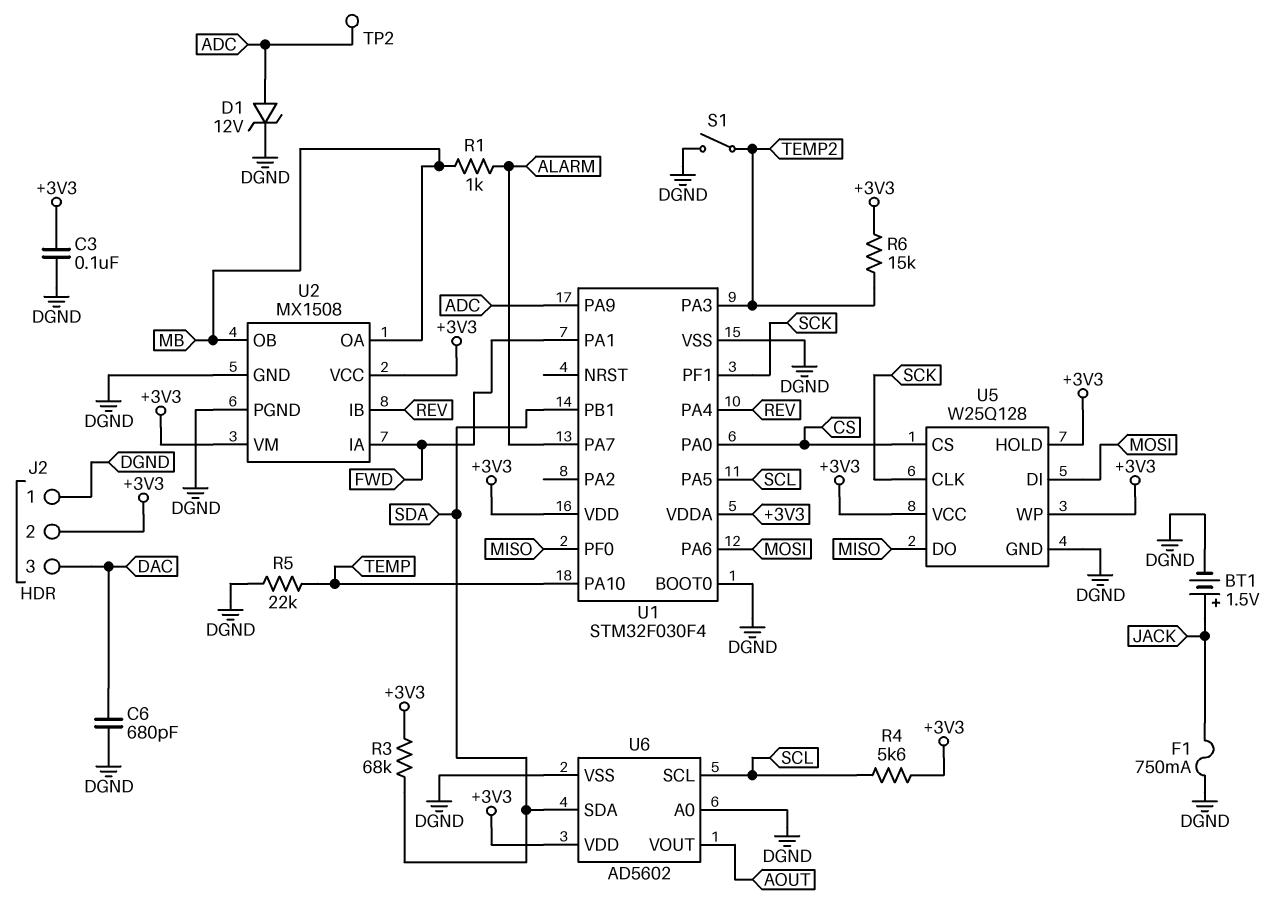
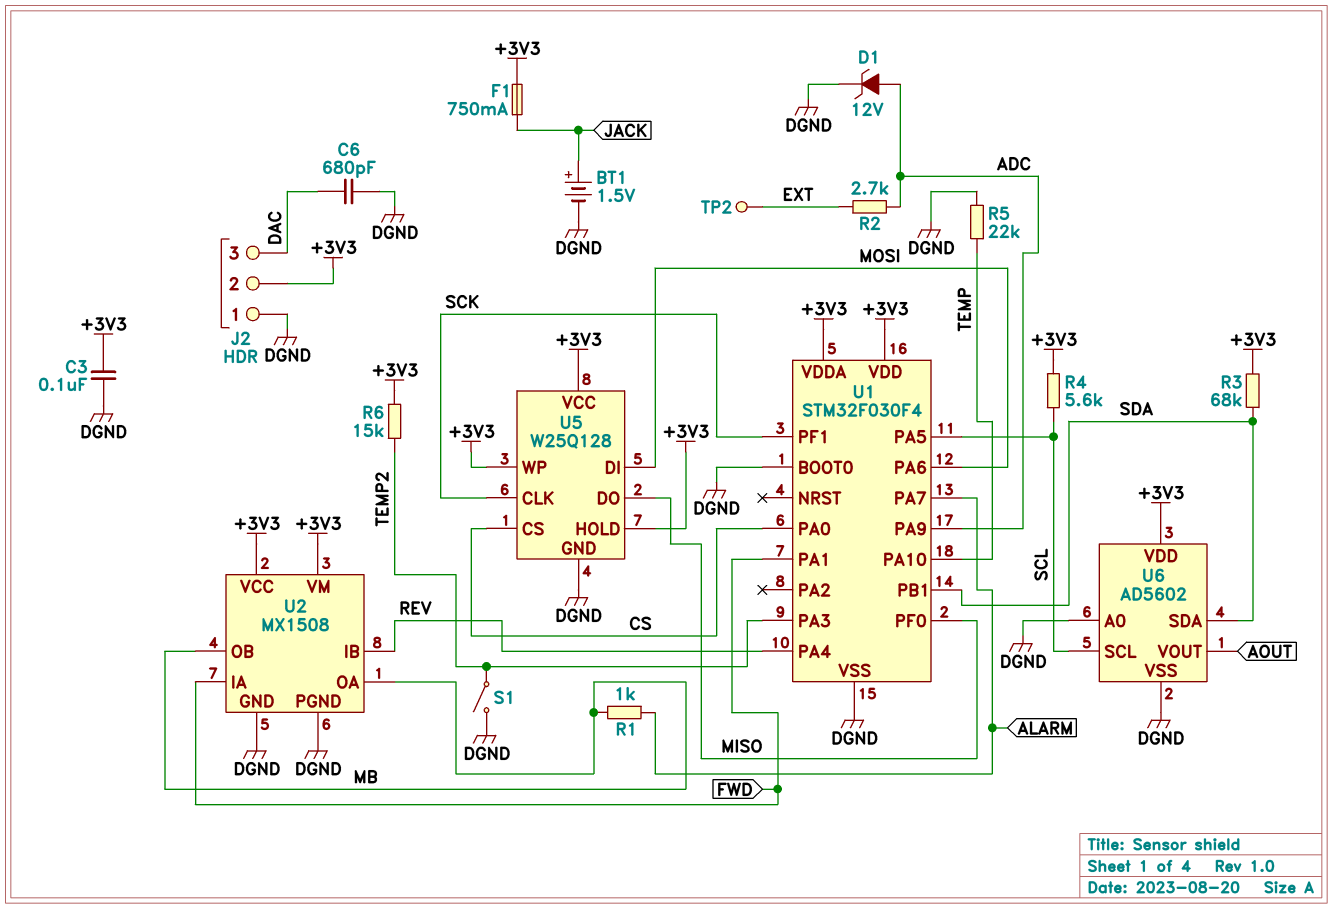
F1: 750mA (DGND, JACK) -> 750mA (+3V3, JACK)
R2: none -> 2.7k (ADC, EXT)
TP2: test point (ADC) -> test point (EXT)

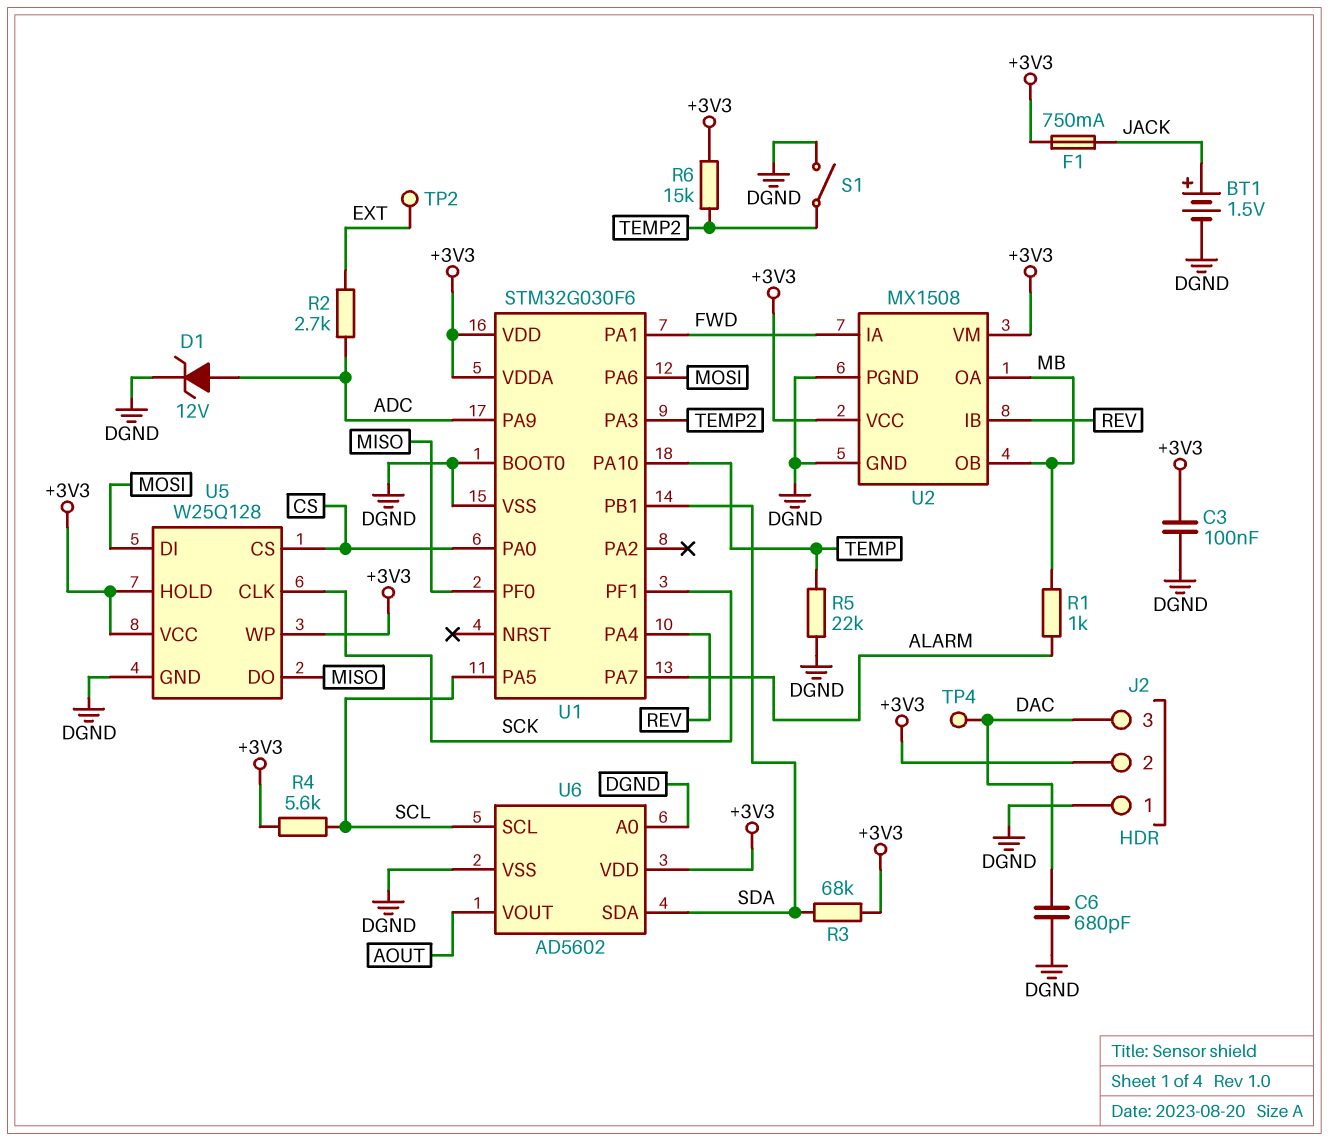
TP4: none -> test point (DAC)
U1: STM32F030F4 -> STM32G030F6

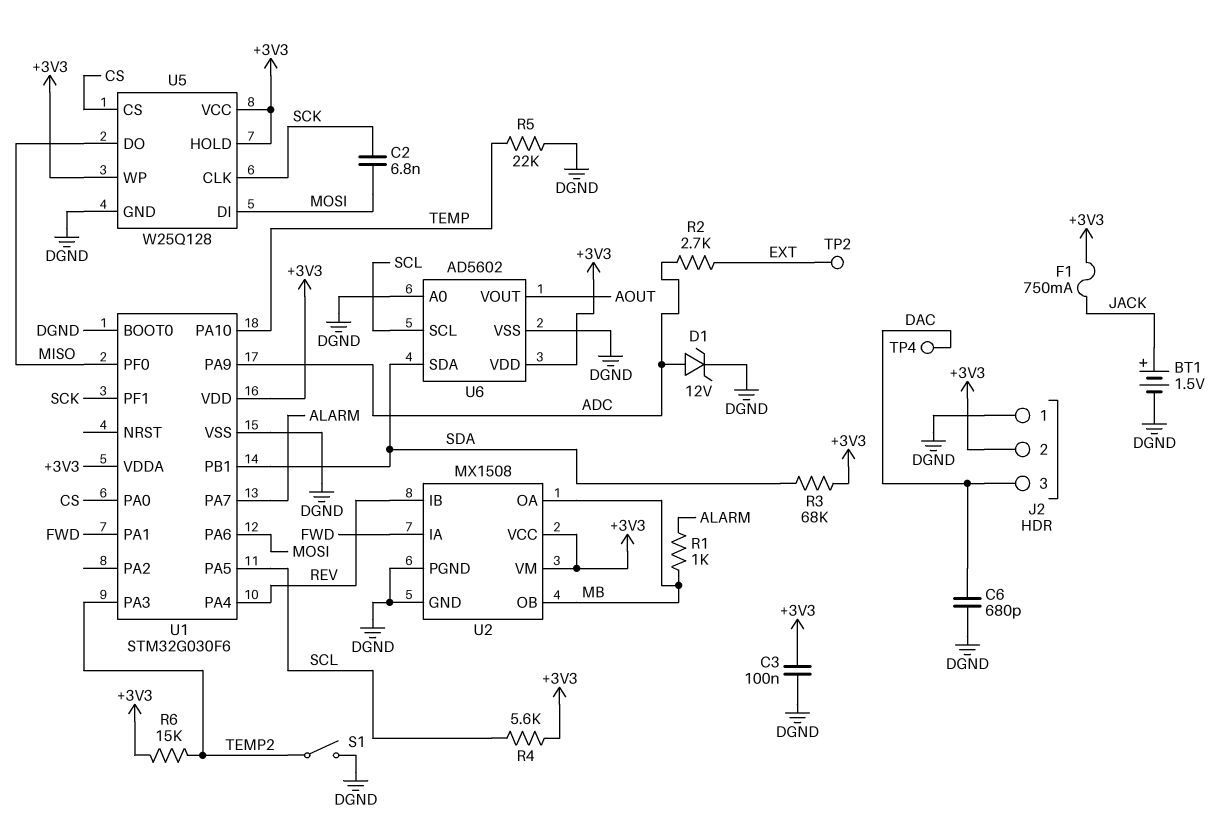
C2: none -> 6.8nF (MOSI, SCK)

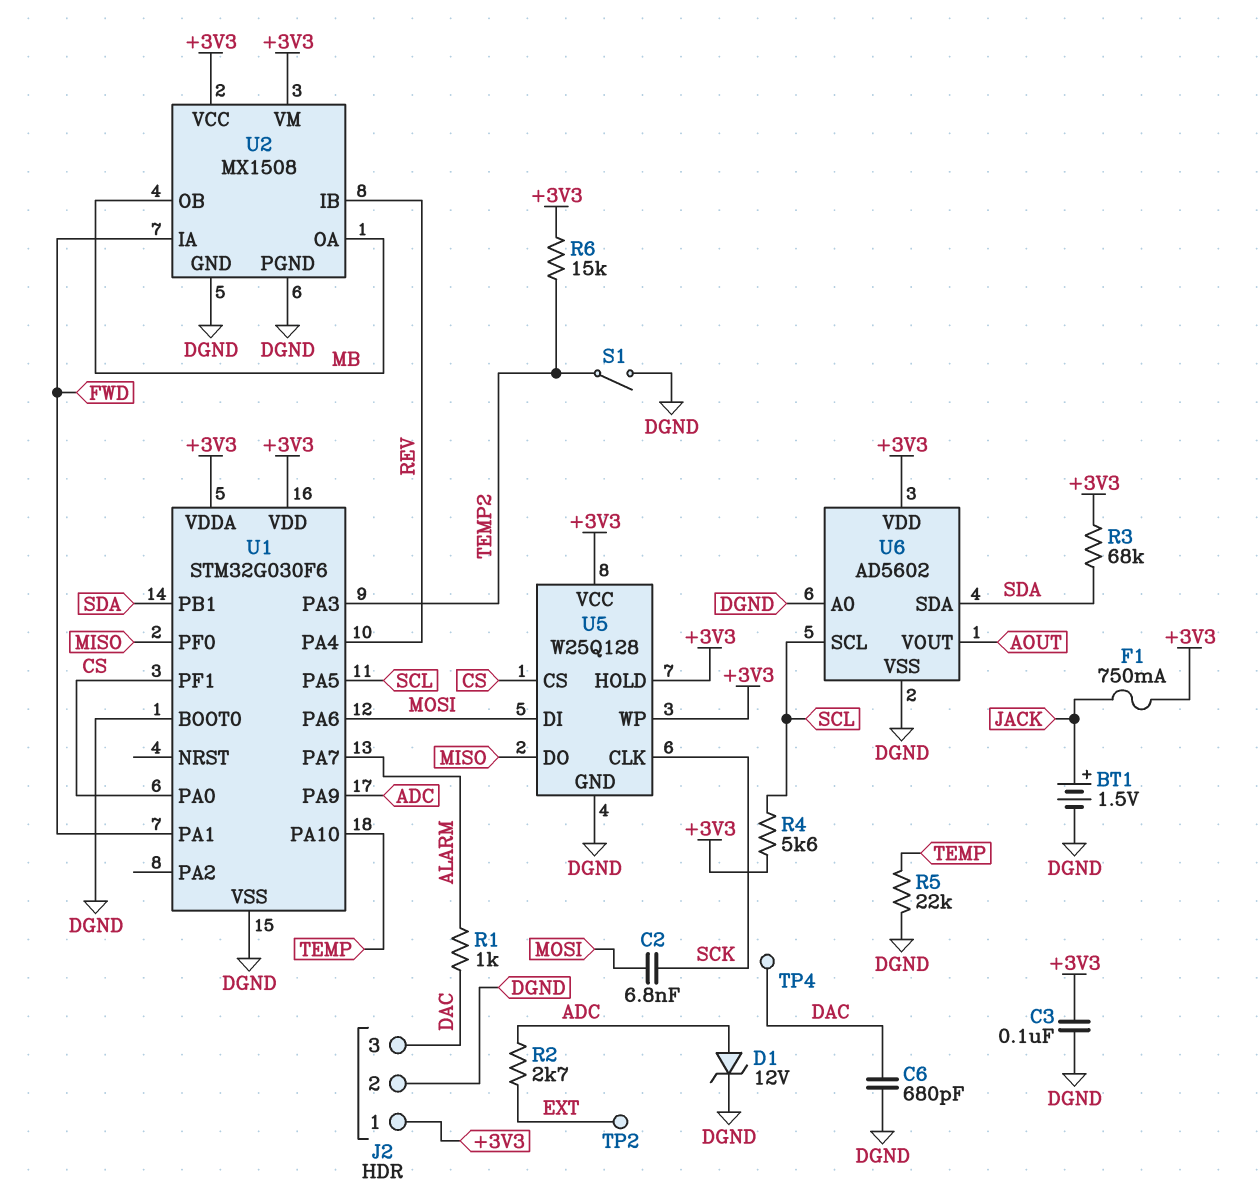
J2 pin 1: DGND -> +3V3
J2 pin 2: +3V3 -> DGND
R1: 1k (ALARM, MB) -> 1k (ALARM, DAC)
U1 pin PF1: SCK -> CS

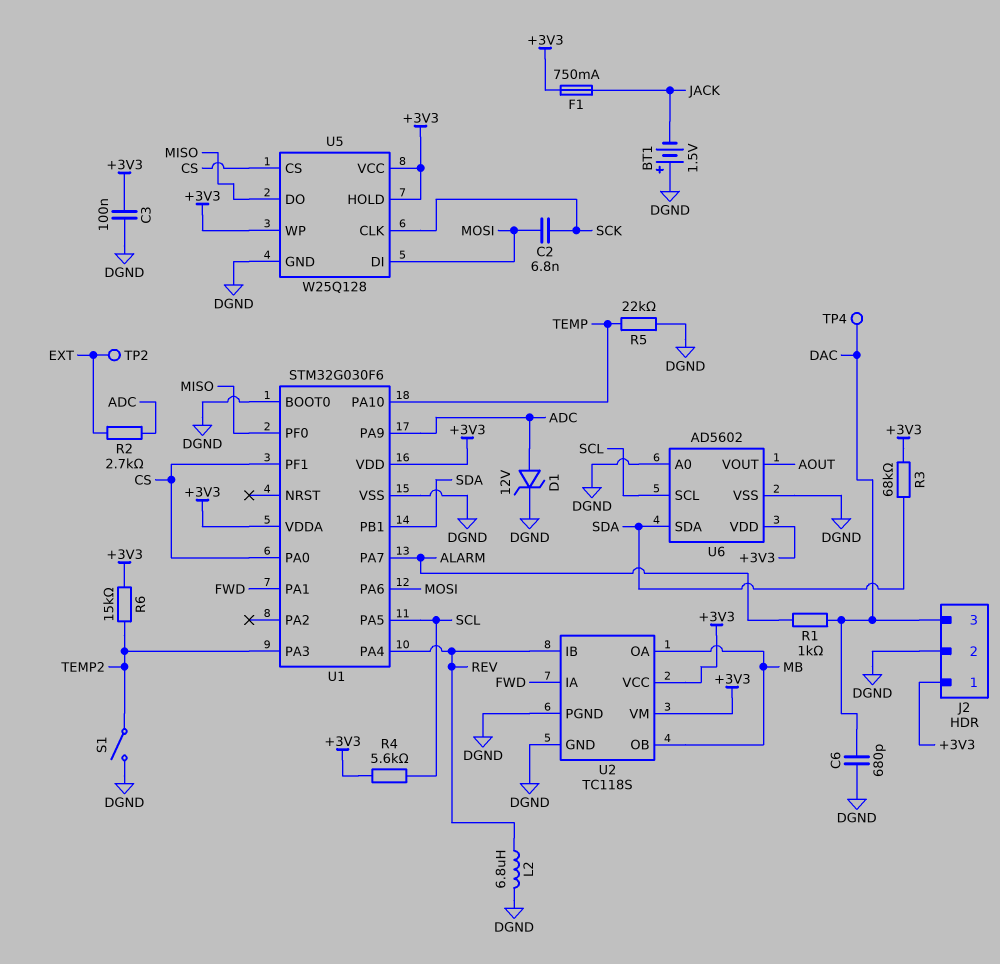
BT1: 1.5V (plus JACK, minus DGND) -> 1.5V (plus DGND, minus JACK)
L2: none -> 6.8uH (DGND, REV)
U2: MX1508 -> TC118S

